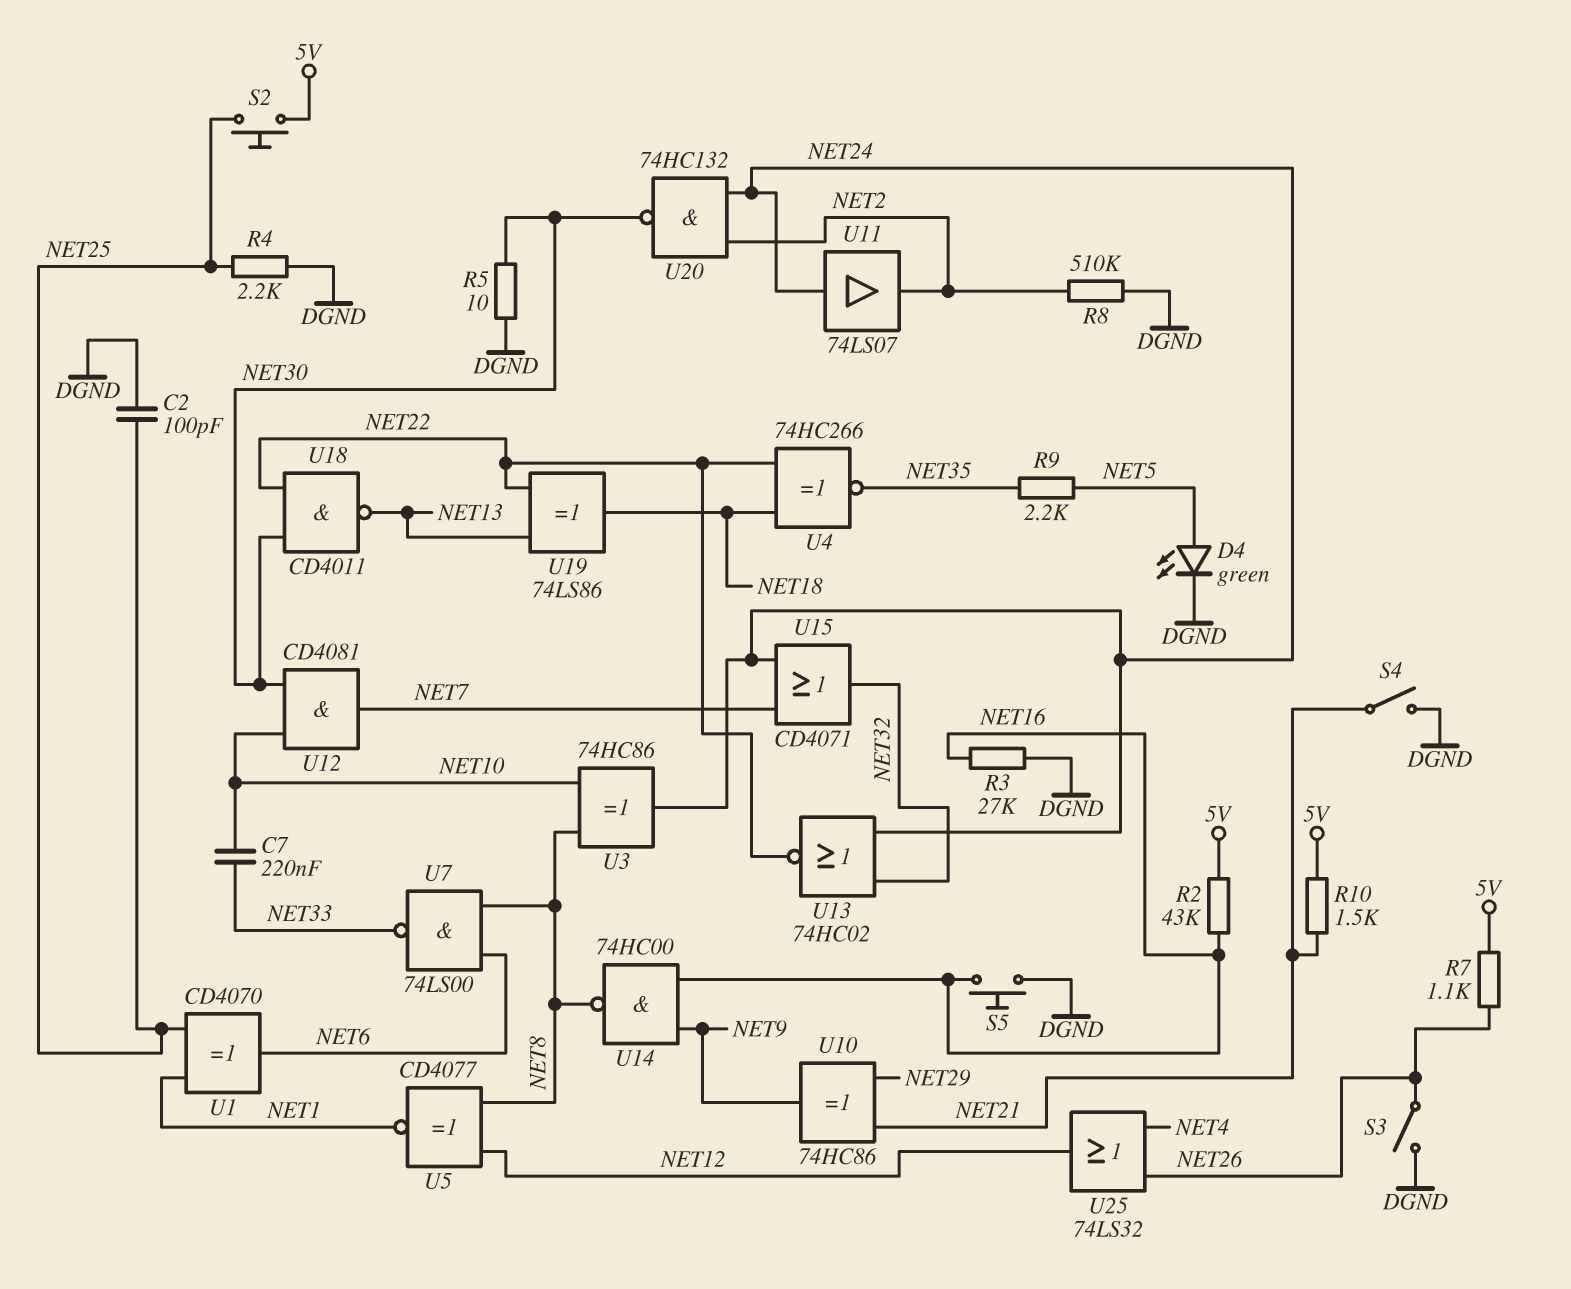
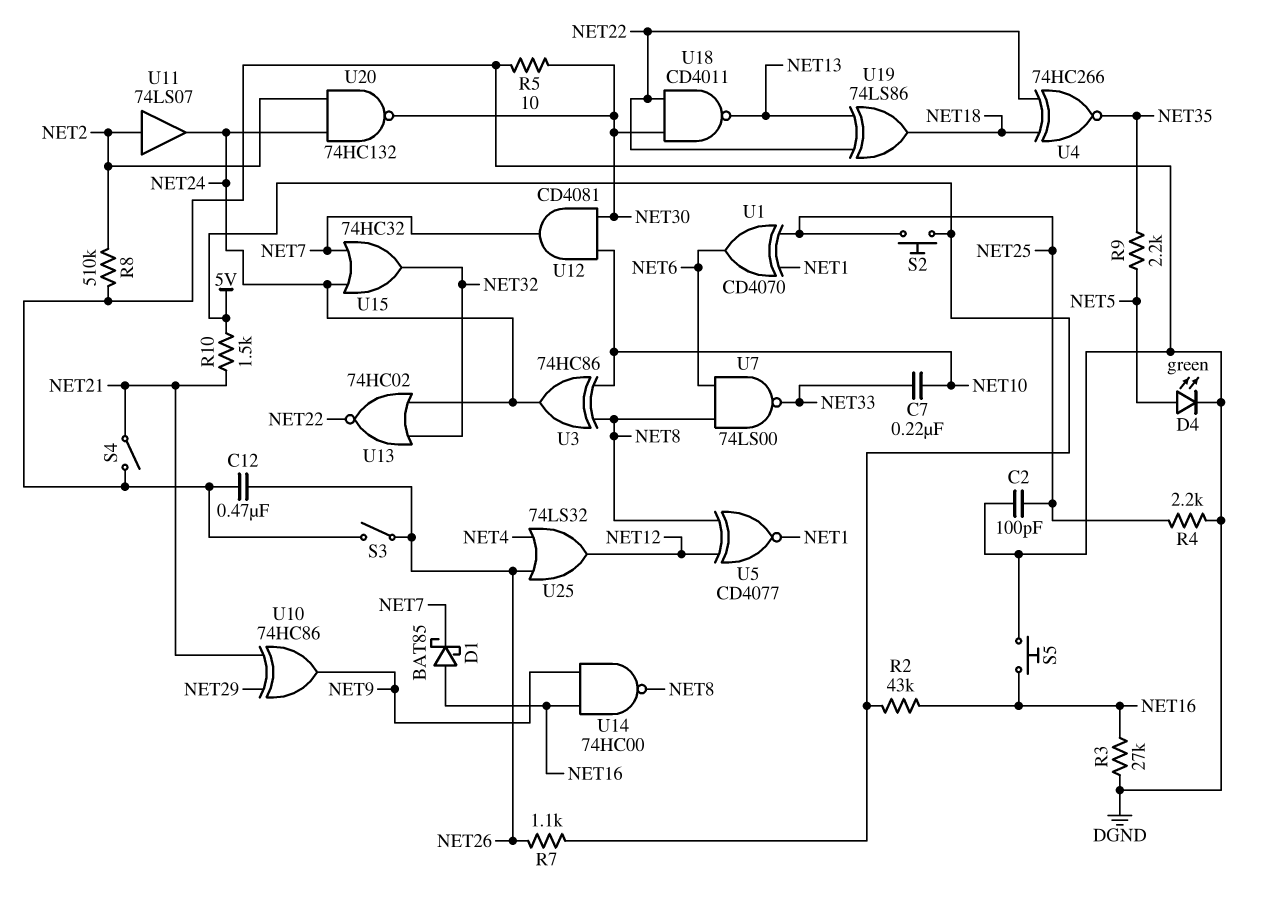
C12: none -> 470nF (DGND, NET26)
D1: none -> schottky BAT85 (A NET16, K NET7)
U11: buffer 74LS07 (in NET24, out NET2) -> buffer 74LS07 (in NET2, out NET24)
U15: OR CD4071 (in NET7, in NET24, out NET32) -> OR 74HC32 (in NET7, in NET24, out NET32)

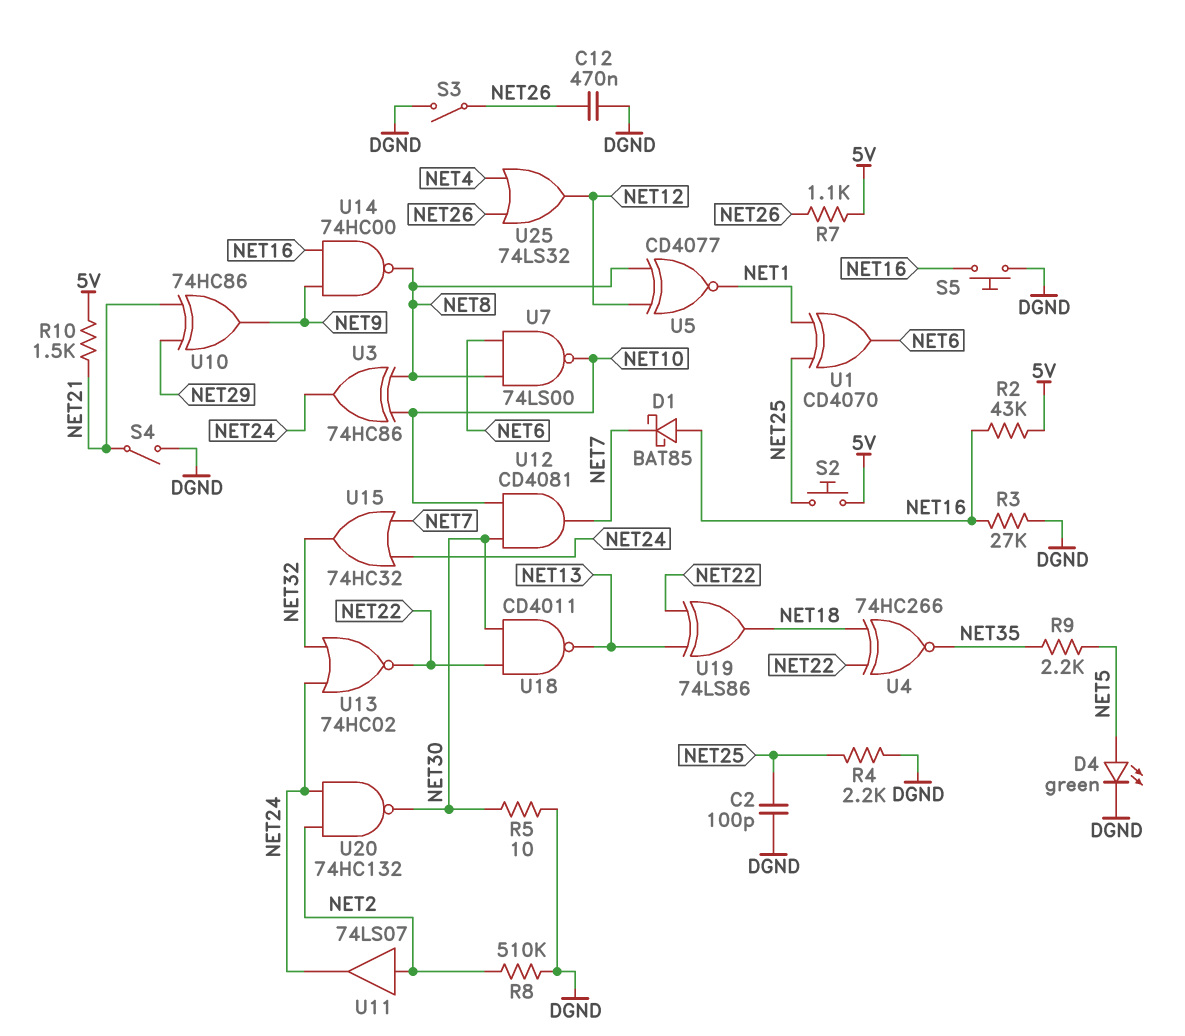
C7: 220nF (NET10, NET33) -> none
U7: NAND 74LS00 (in NET6, in NET8, out NET33) -> NAND 74LS00 (in NET6, in NET8, out NET10)

